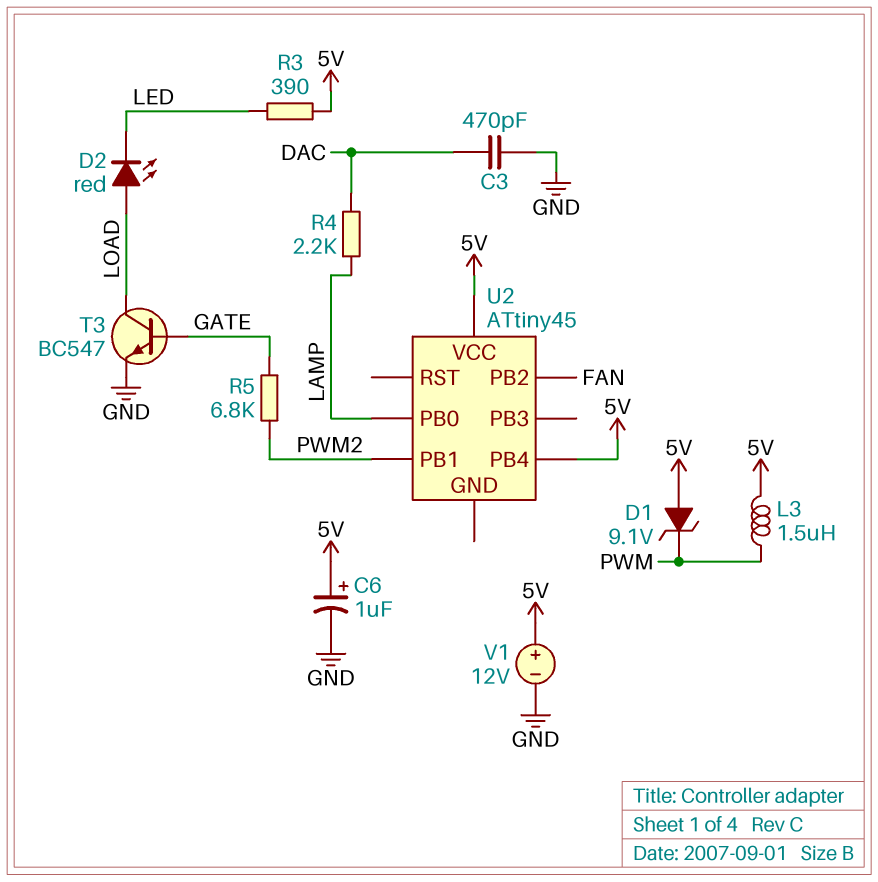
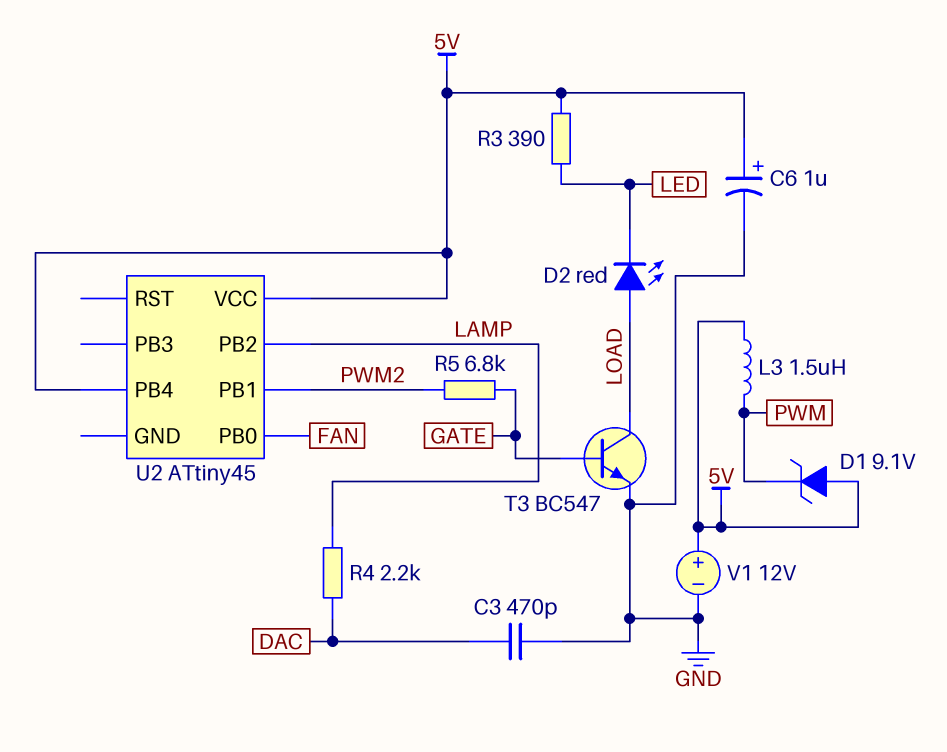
U2 pin PB0: LAMP -> FAN
U2 pin PB2: FAN -> LAMP

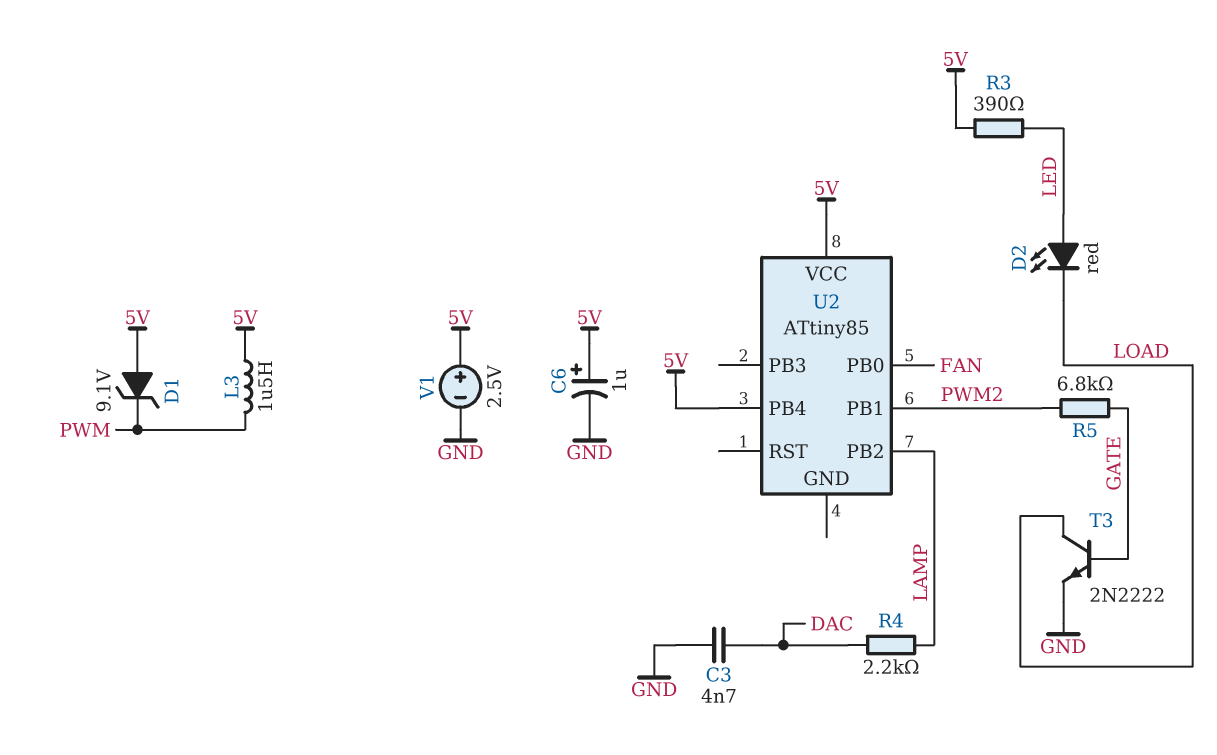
C3: 470pF (DAC, GND) -> 4.7nF (DAC, GND)
D2: LED red (A LOAD, K LED) -> LED red (A LED, K LOAD)
T3: NPN BC547 (B GATE, C LOAD, E GND) -> NPN 2N2222 (B GATE, C LOAD, E GND)
U2: ATtiny45 -> ATtiny85
V1: 12V (plus 5V, minus GND) -> 2.5V (plus 5V, minus GND)

